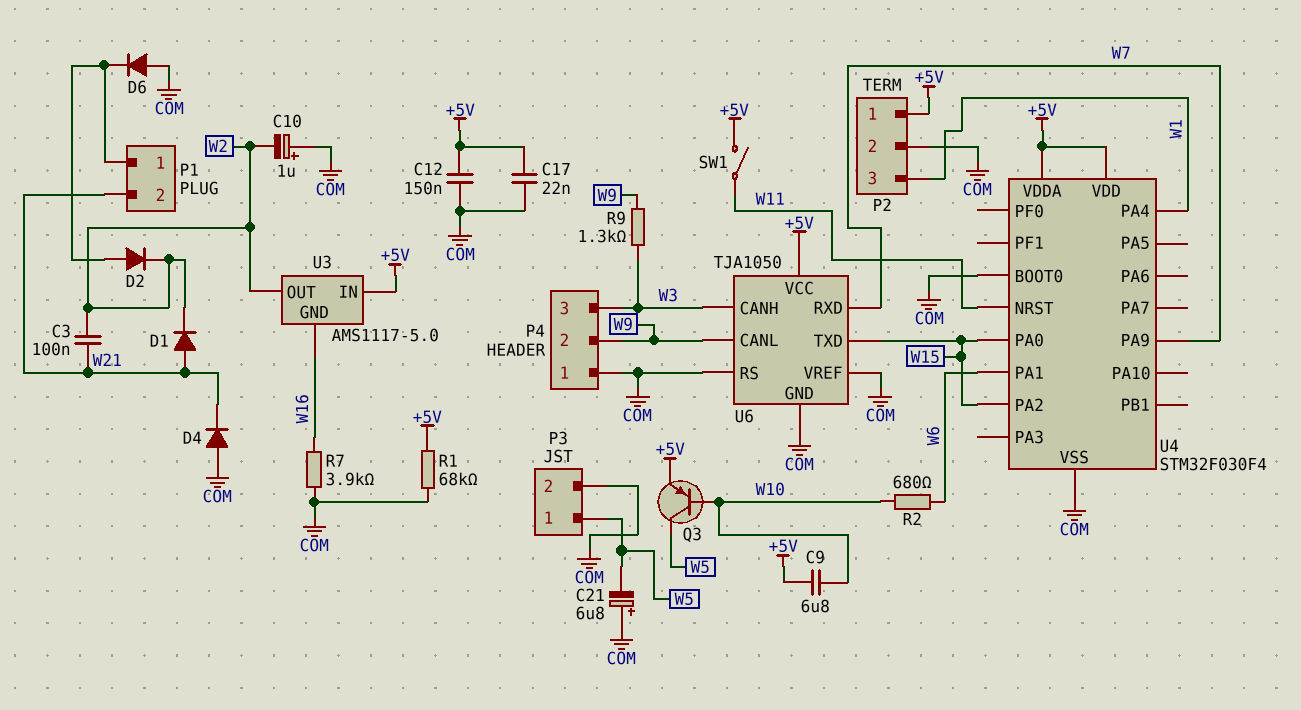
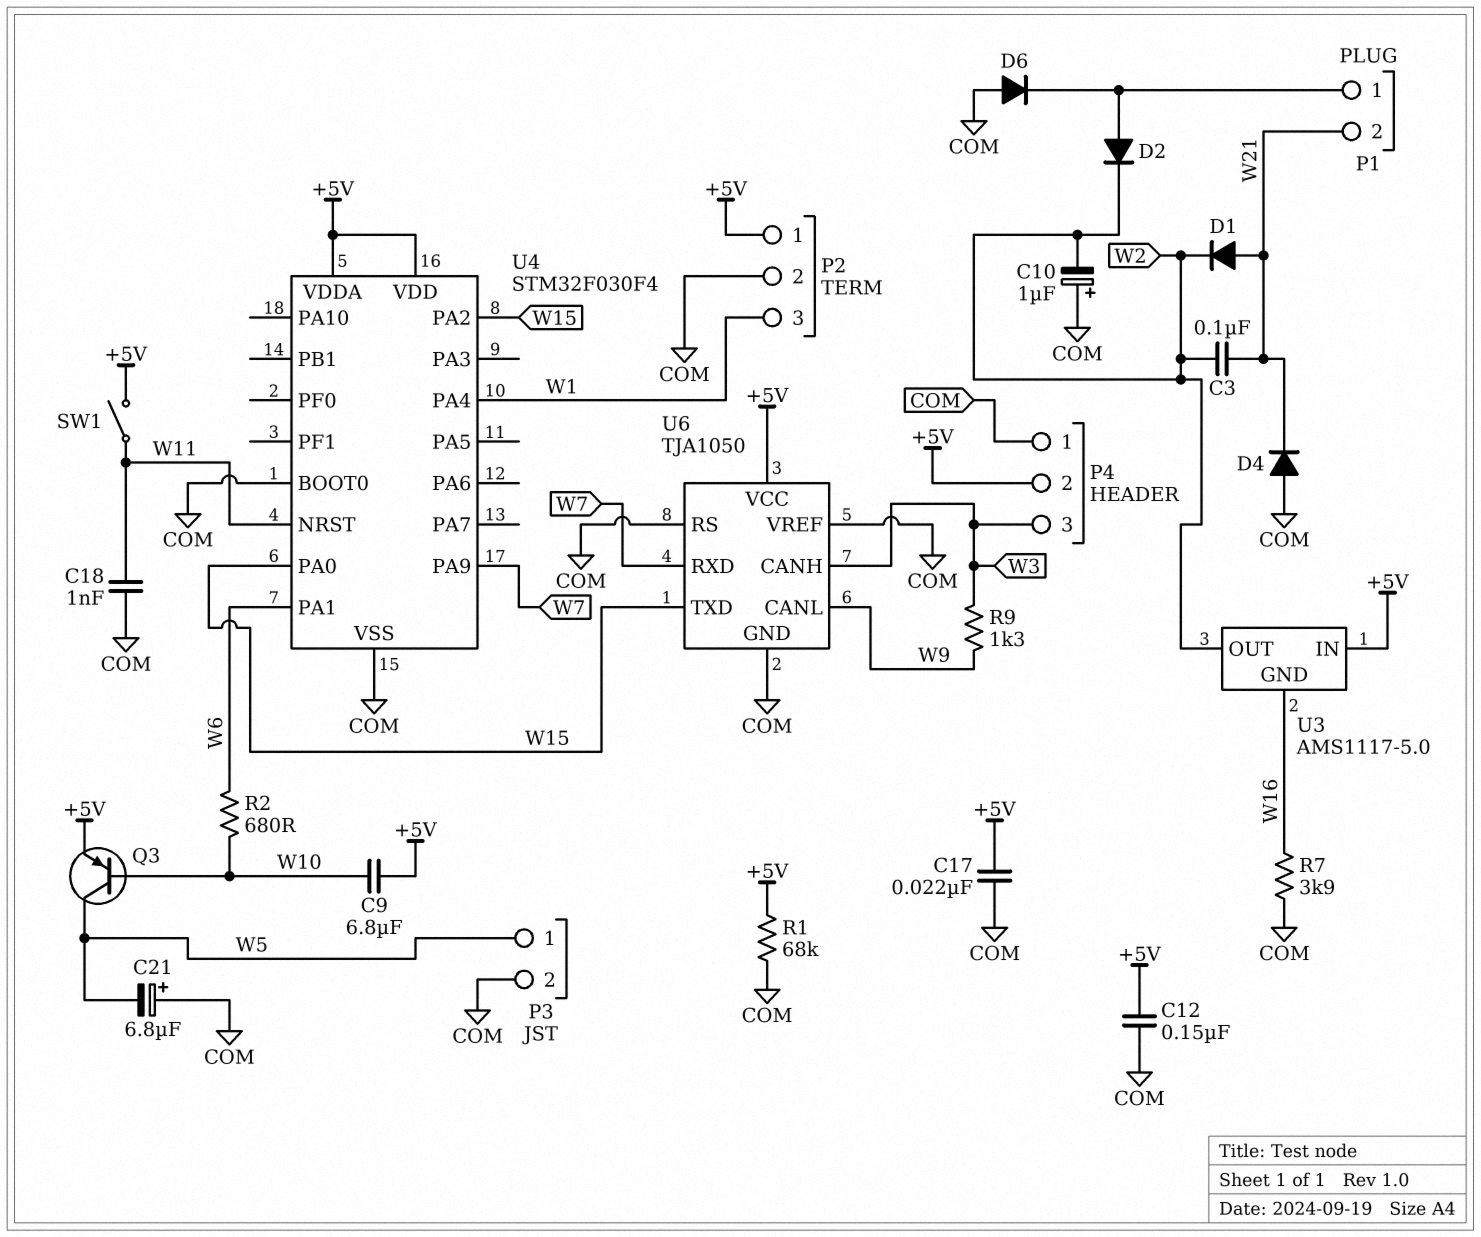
C18: none -> 1nF (COM, W11)
P4 pin 2: W9 -> +5V

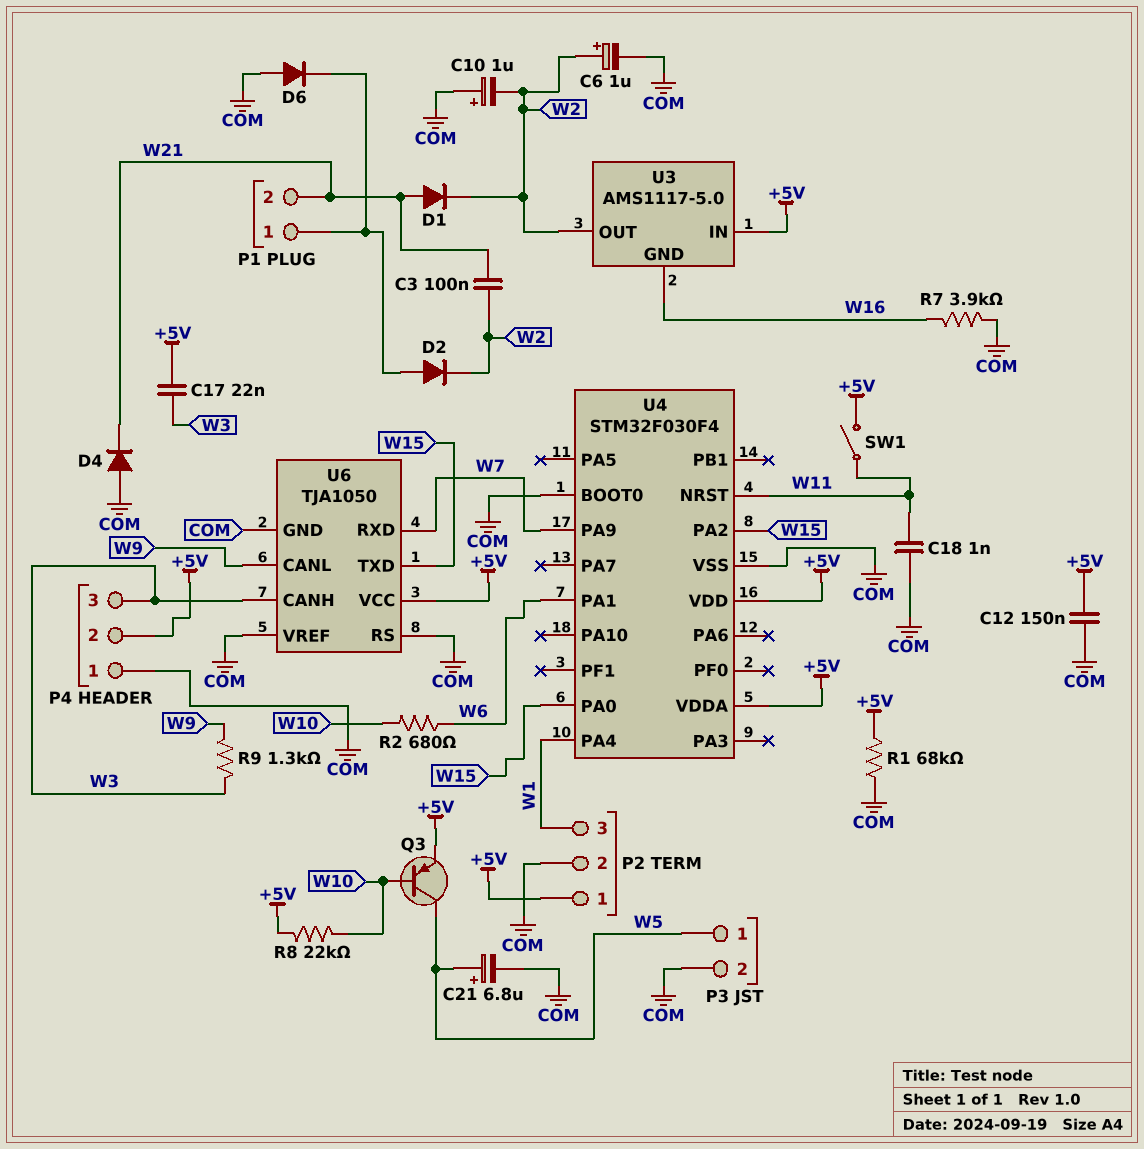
C6: none -> 1uF (plus W2, minus COM)
C9: 6.8uF (+5V, W10) -> none
C17: 22nF (+5V, COM) -> 22nF (+5V, W3)
C21: 6.8uF (plus COM, minus W5) -> 6.8uF (plus W5, minus COM)
R8: none -> 22k (+5V, W10)

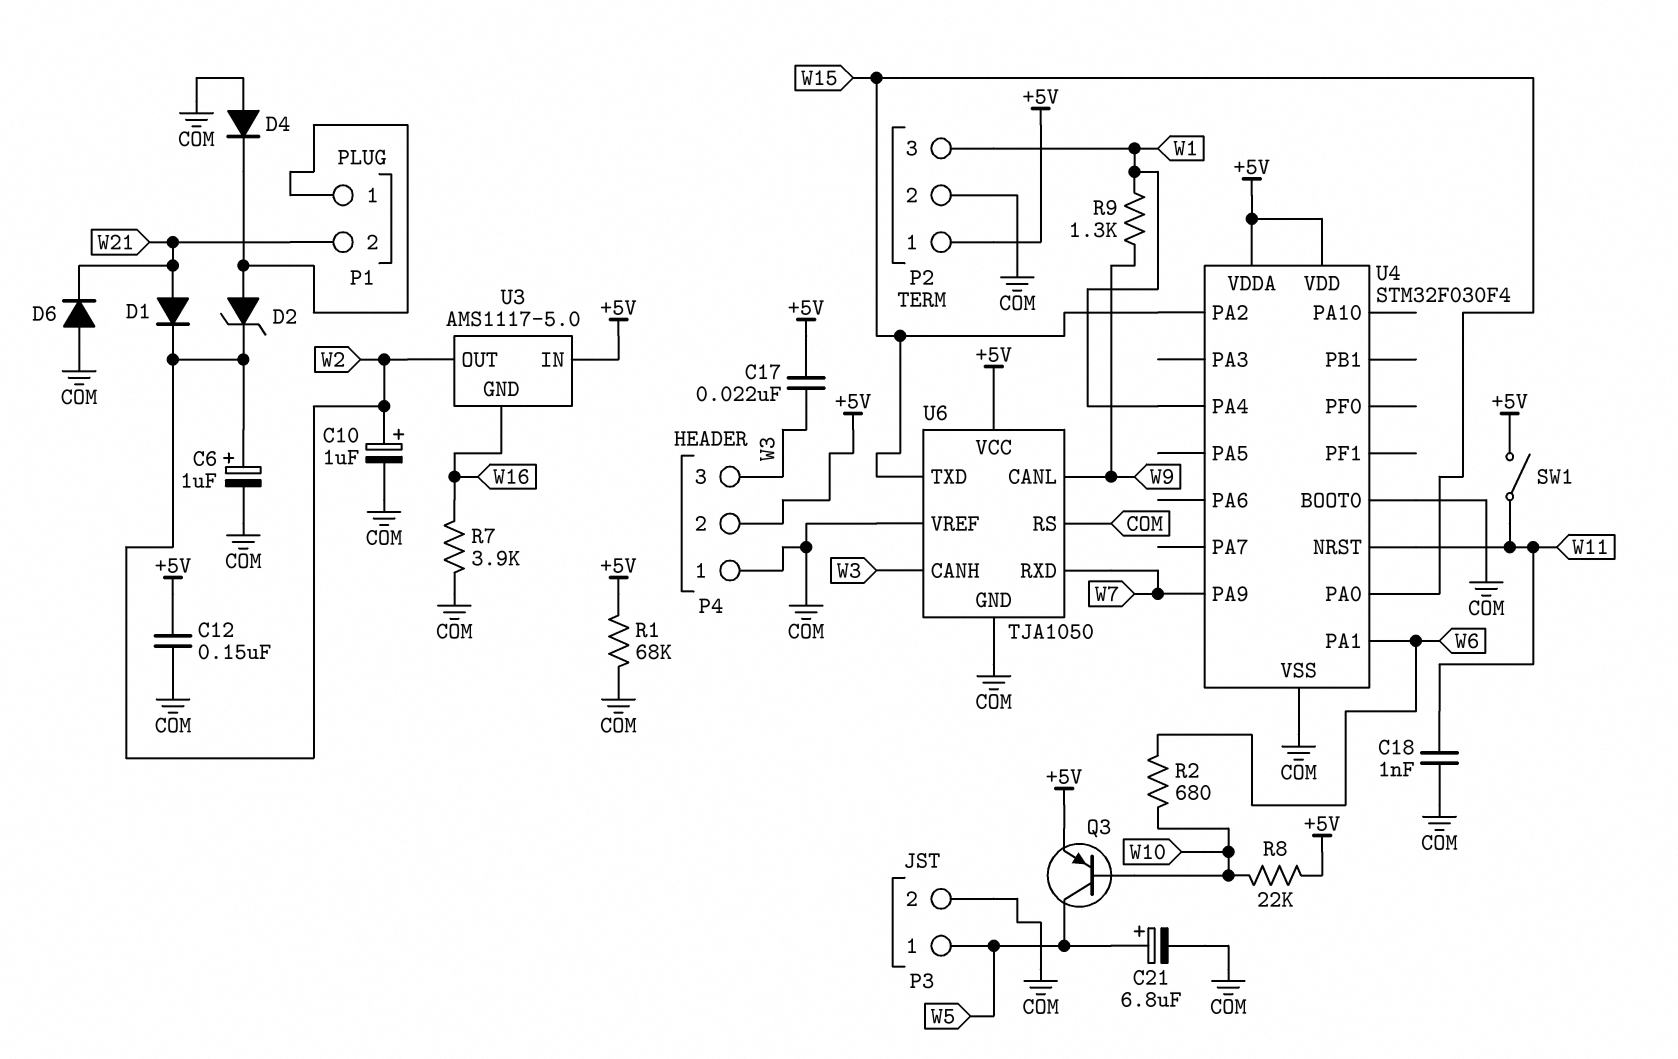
C3: 100nF (W2, W21) -> none
C10: 1uF (plus COM, minus W2) -> 1uF (plus W2, minus COM)
D2: diode (A P1/1, K W2) -> zener (A P1/1, K W2)
D4: diode (A COM, K W21) -> diode (A COM, K P1/1)
D6: diode (A COM, K P1/1) -> diode (A COM, K W21)
R9: 1.3k (W3, W9) -> 1.3k (W1, W9)

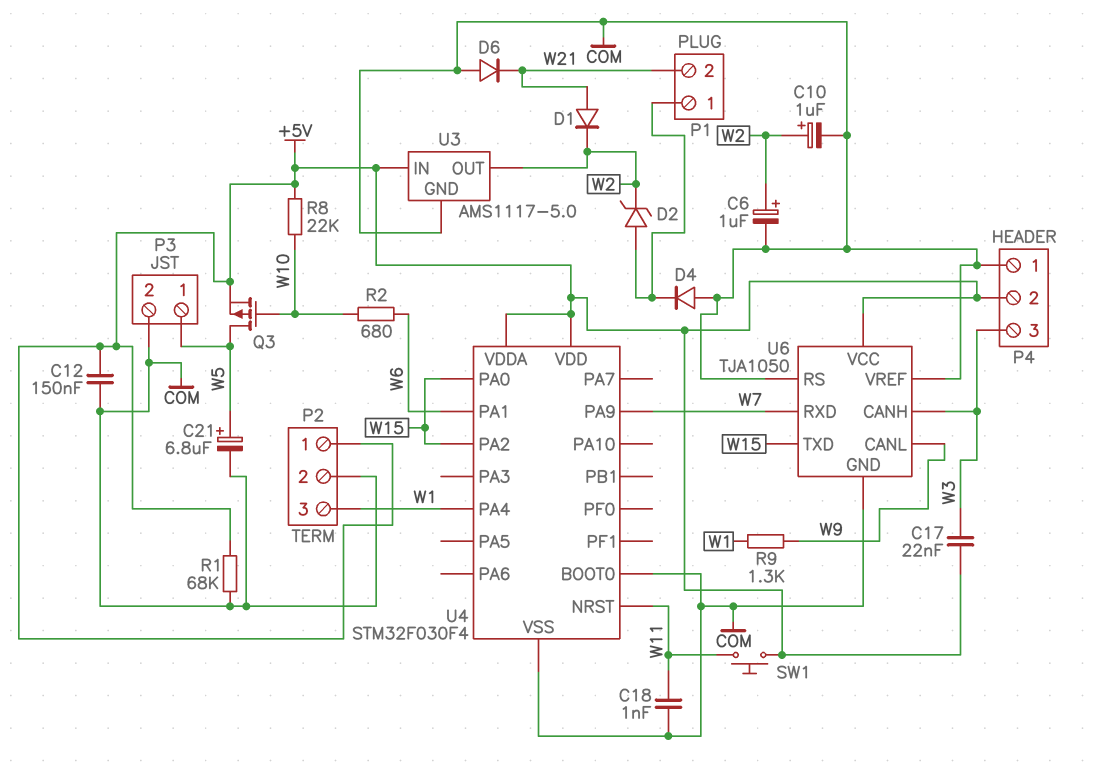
Q3: PNP (B W10, C W5, E +5V) -> PMOS (G W10, D W5, S +5V)
R7: 3.9k (COM, W16) -> none
SW1: switch (+5V, W11) -> button (+5V, W11)
U3 pin GND: W16 -> COM

